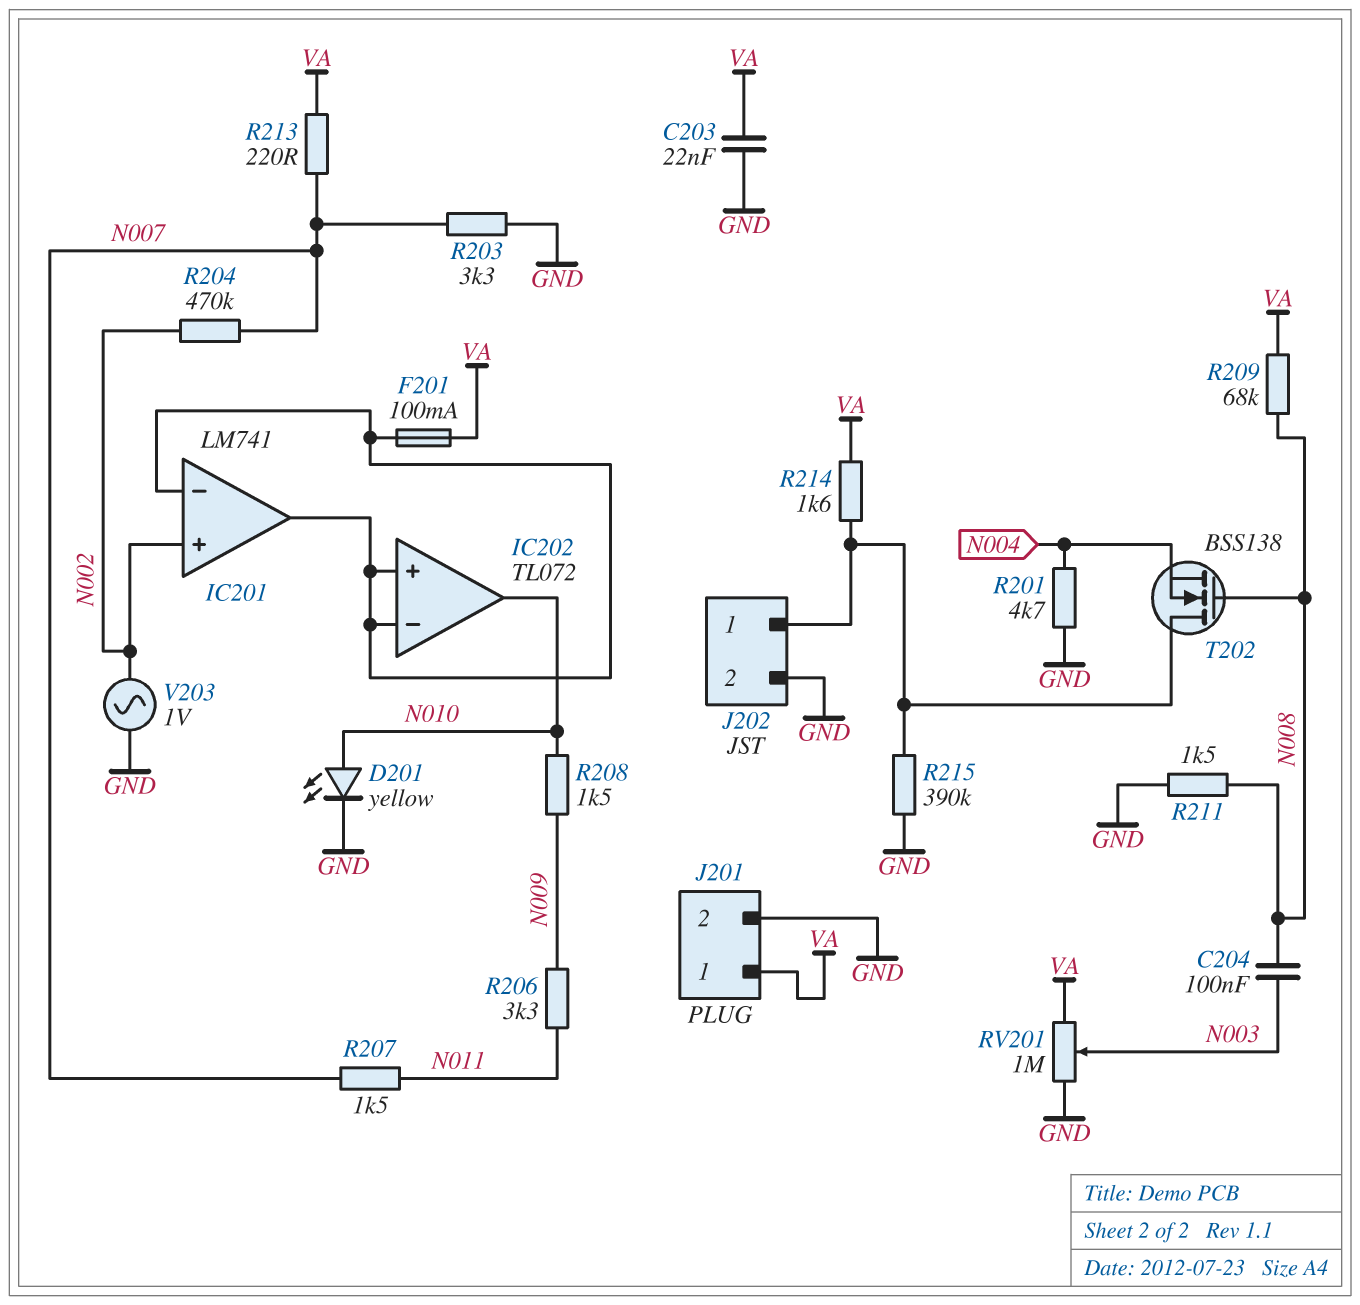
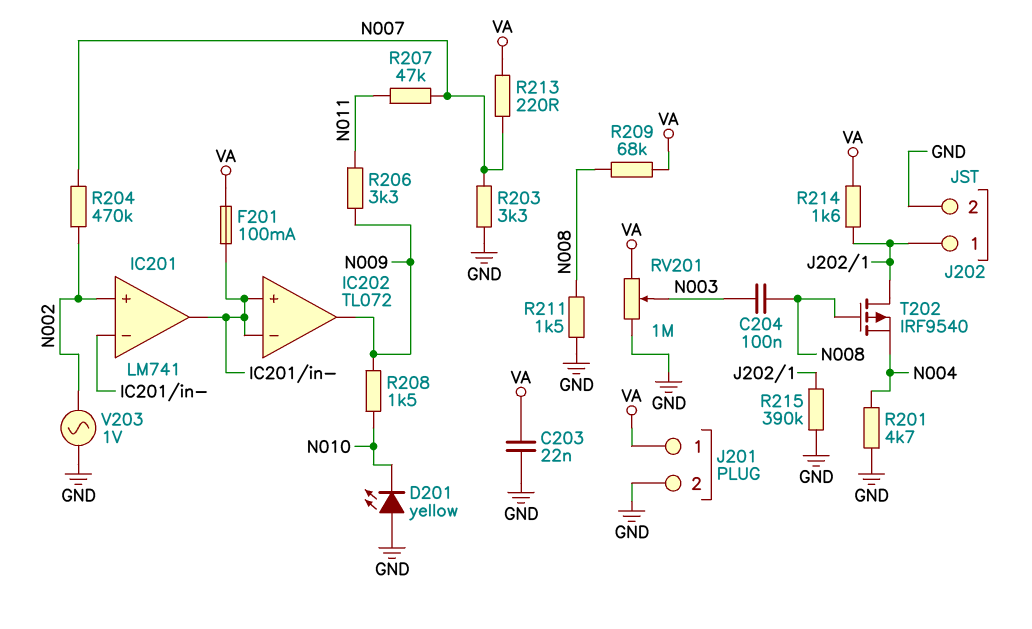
D201: LED yellow (A N010, K GND) -> LED yellow (A GND, K N010)
IC202 pin out: N010 -> N009
R207: 1.5k (N007, N011) -> 47k (N007, N011)
T202: NMOS BSS138 (G N008, D J202/1, S N004) -> PMOS IRF9540 (G N008, D J202/1, S N004)

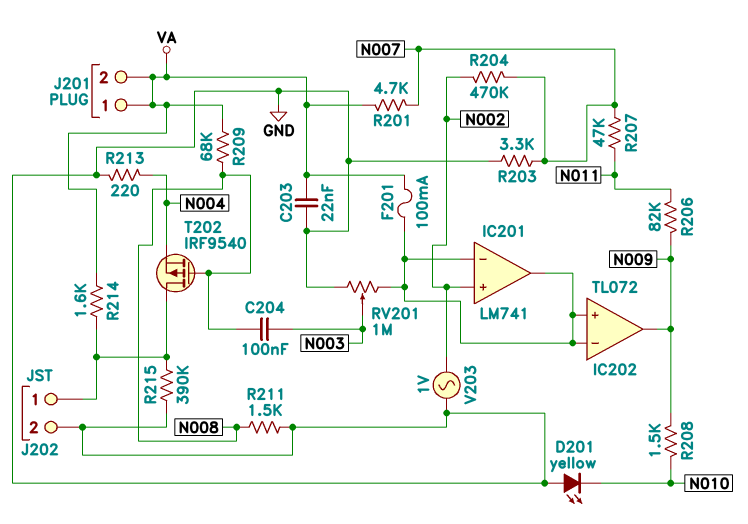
J201 pin 2: GND -> VA
R201: 4.7k (GND, N004) -> 4.7k (N007, VA)
R206: 3.3k (N009, N011) -> 82k (N009, N011)
R213: 220 (N007, VA) -> 220 (GND, N004)
RV201: 1M (GND, VA, wiper N003) -> 1M (GND, IC201/in-, wiper N003)

